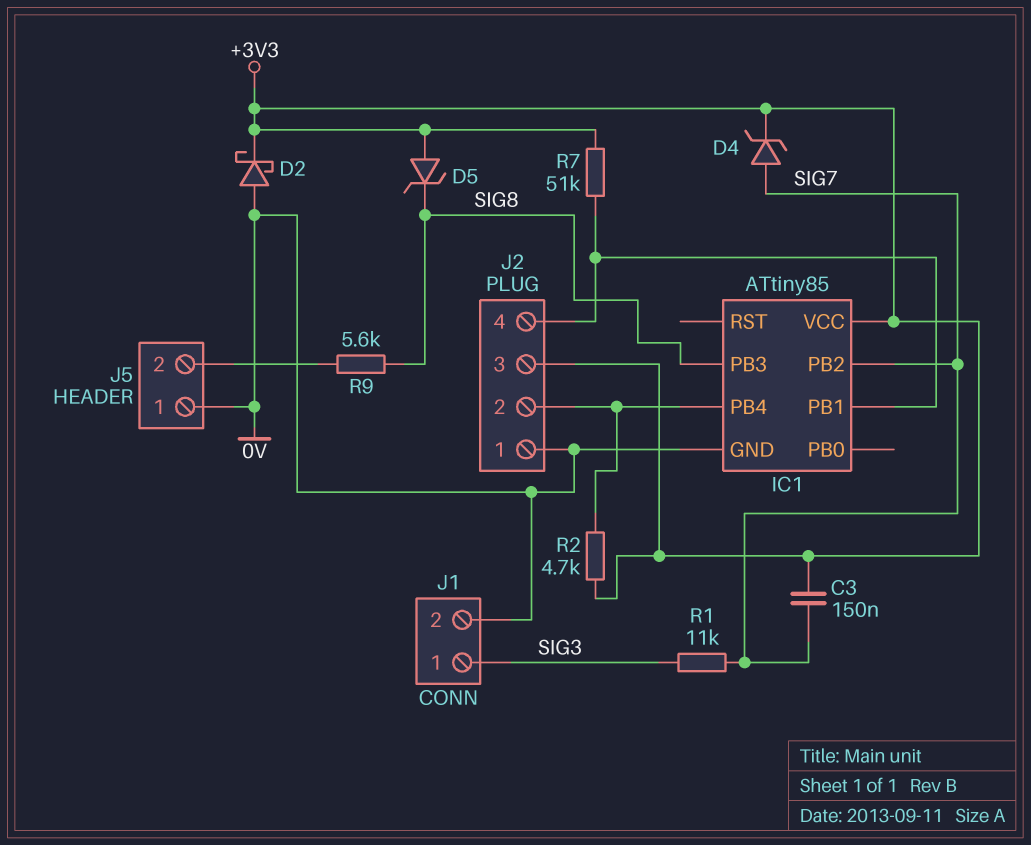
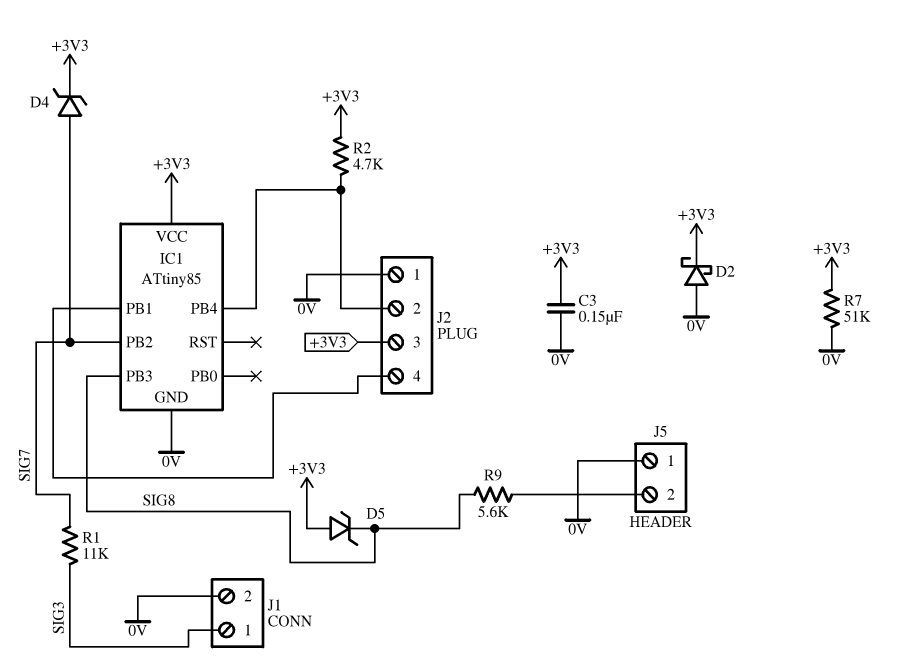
C3: 150nF (+3V3, SIG7) -> 150nF (+3V3, 0V)
R7: 51k (+3V3, IC1/PB1) -> 51k (+3V3, 0V)

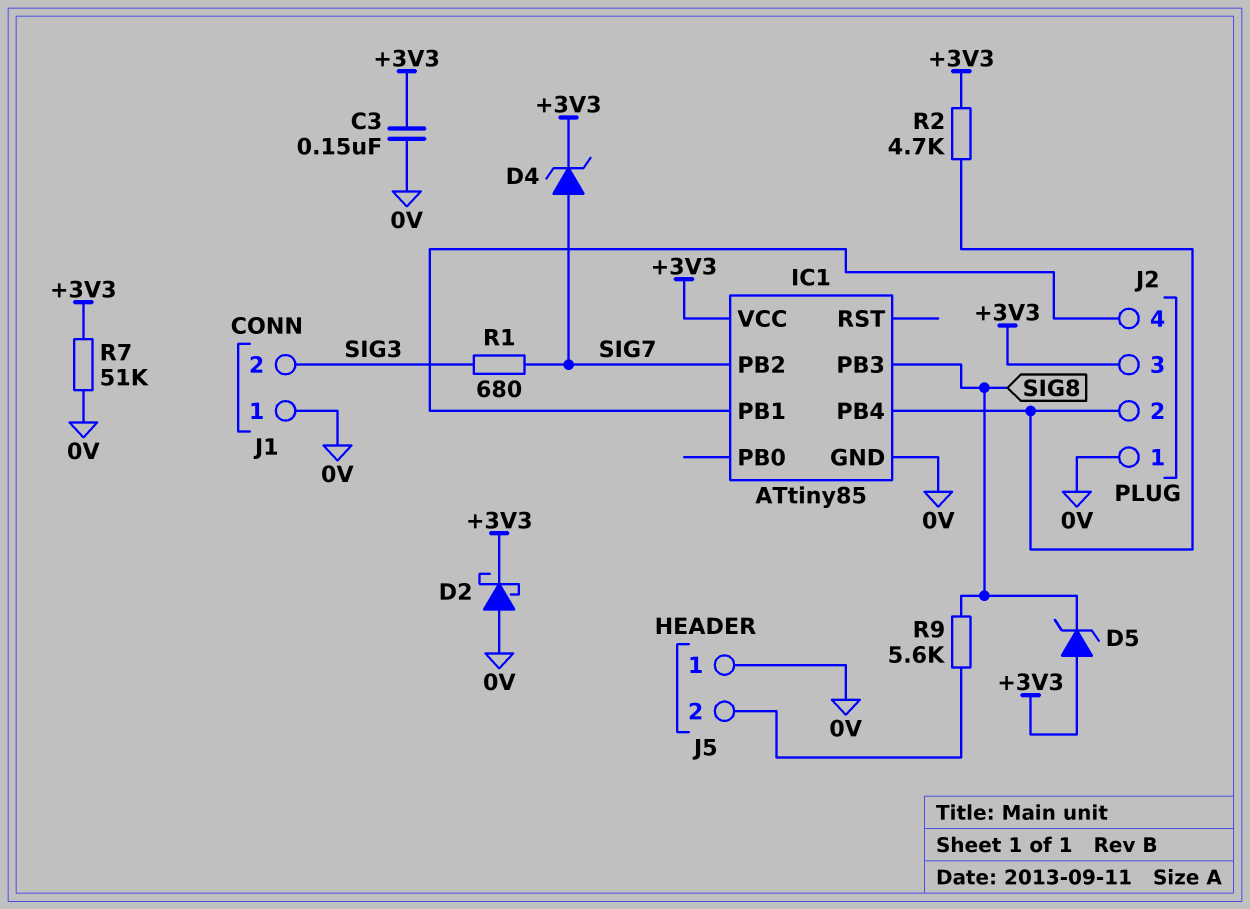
J1 pin 1: SIG3 -> 0V
J1 pin 2: 0V -> SIG3
R1: 11k (SIG3, SIG7) -> 680 (SIG3, SIG7)

